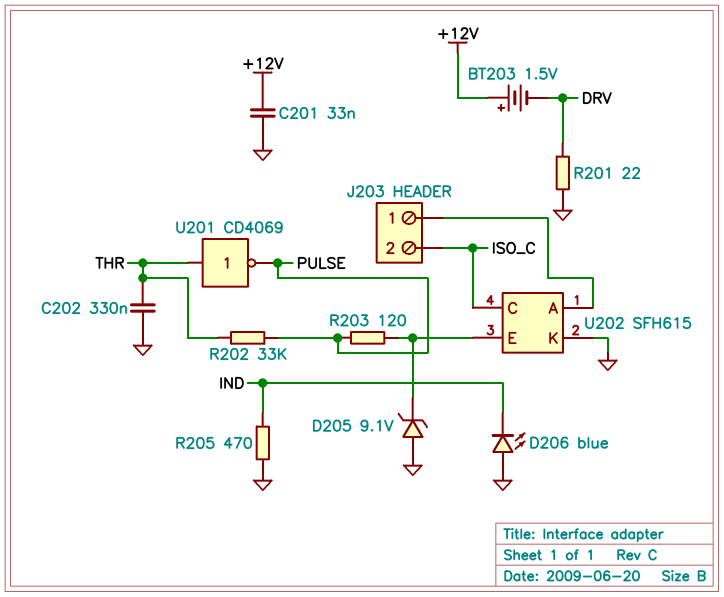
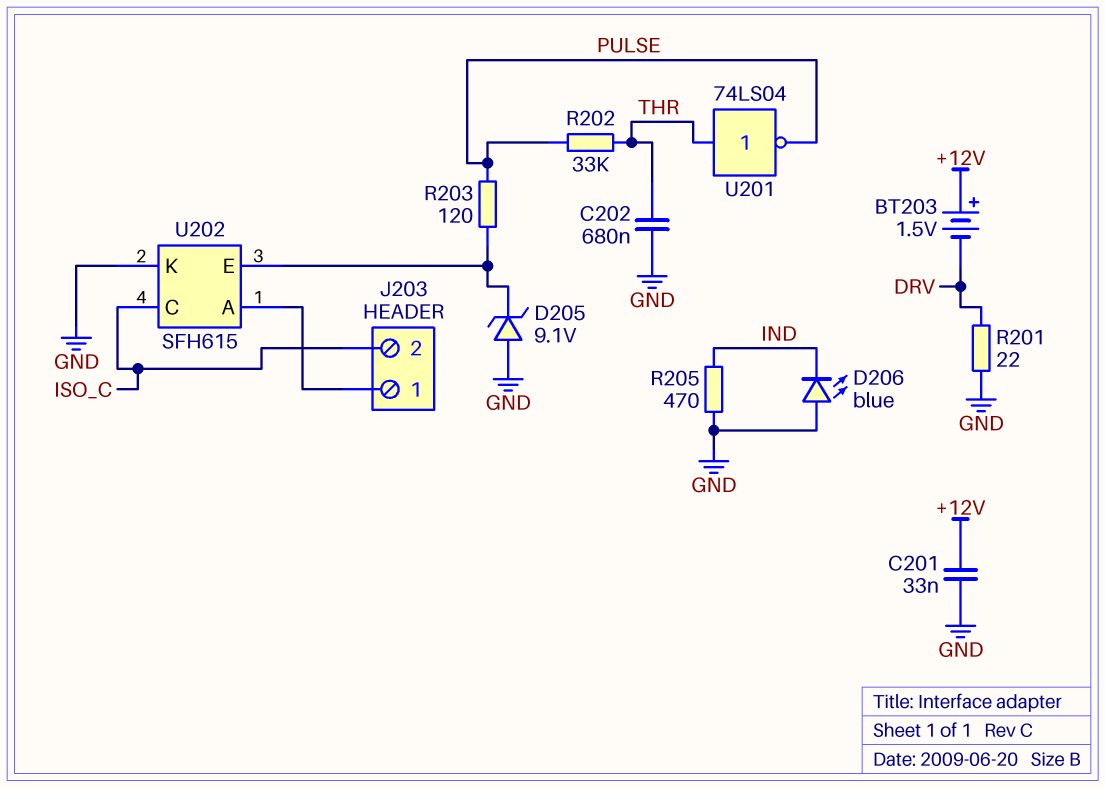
C202: 330nF (GND, THR) -> 680nF (GND, THR)
U201: NOT CD4069 (in THR, out PULSE) -> NOT 74LS04 (in THR, out PULSE)

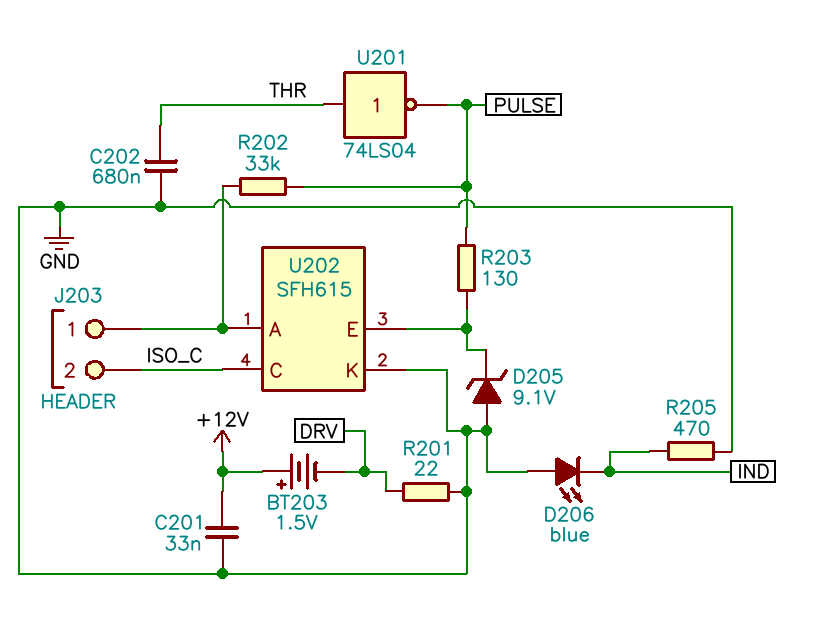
R202: 33k (PULSE, THR) -> 33k (J203/1, PULSE)
R203: 120 (PULSE, U202/E) -> 130 (PULSE, U202/E)

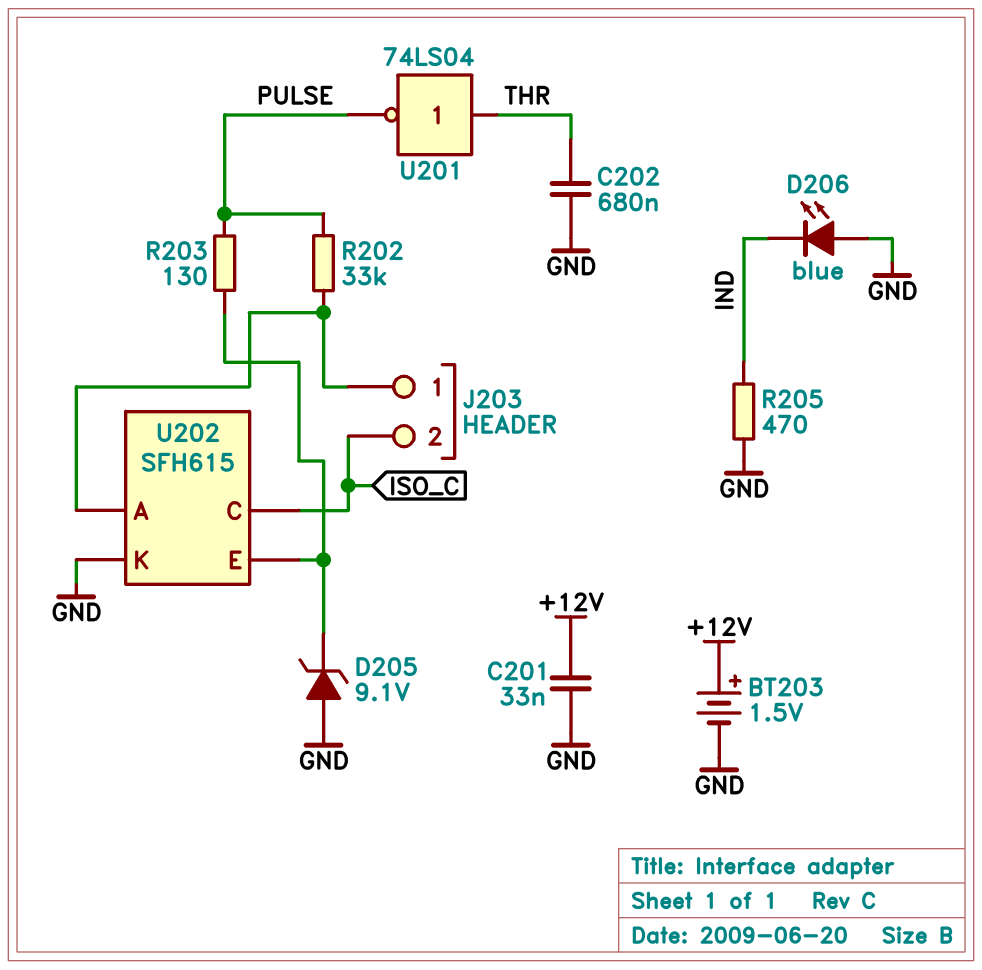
BT203: 1.5V (plus +12V, minus DRV) -> 1.5V (plus +12V, minus GND)
R201: 22 (DRV, GND) -> none

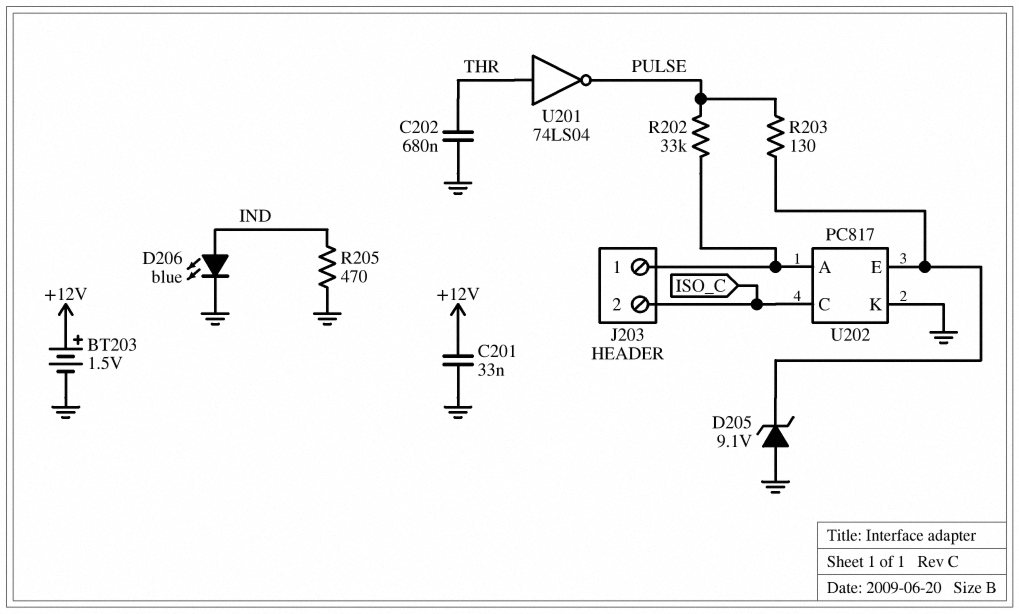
D206: LED blue (A GND, K IND) -> LED blue (A IND, K GND)
U202: SFH615 -> PC817

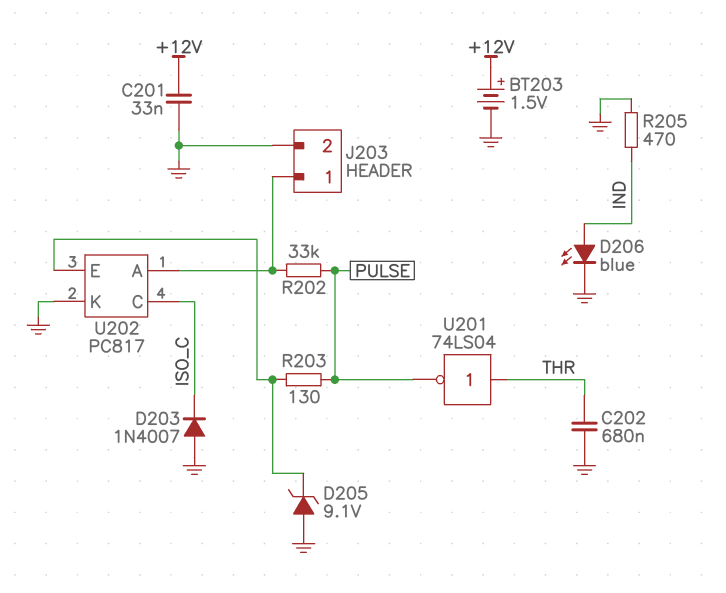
D203: none -> diode 1N4007 (A GND, K ISO_C)
J203 pin 2: ISO_C -> GND

